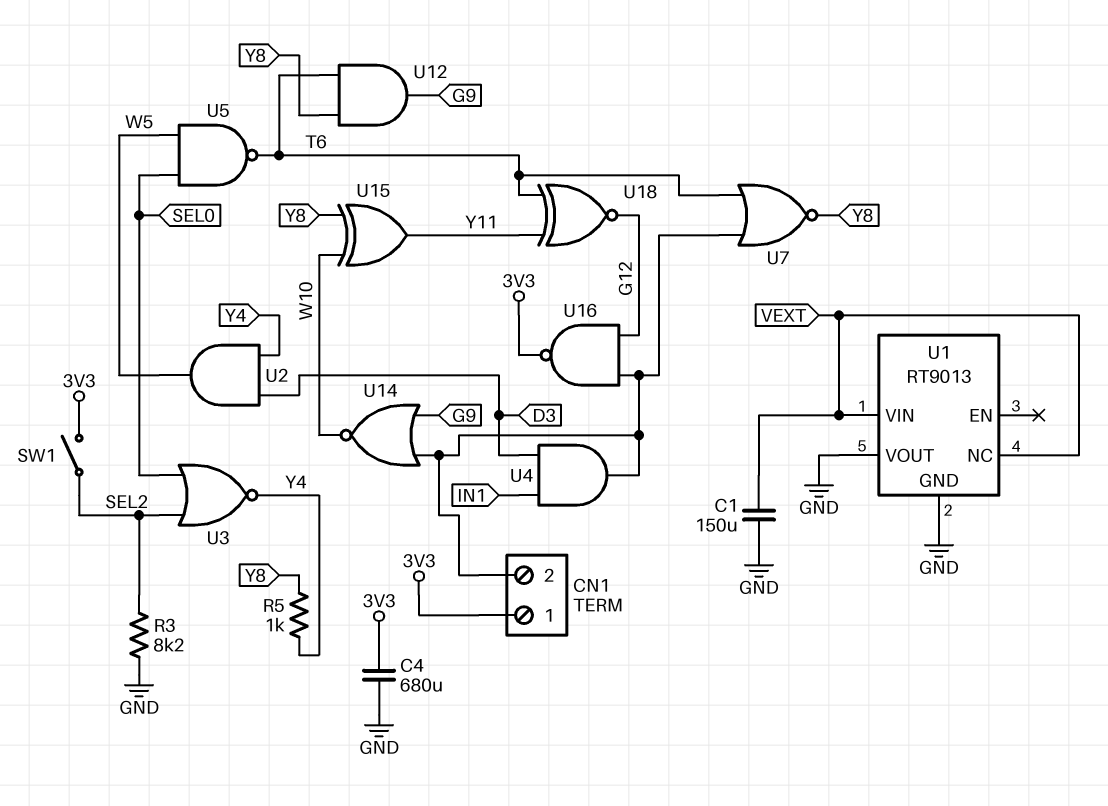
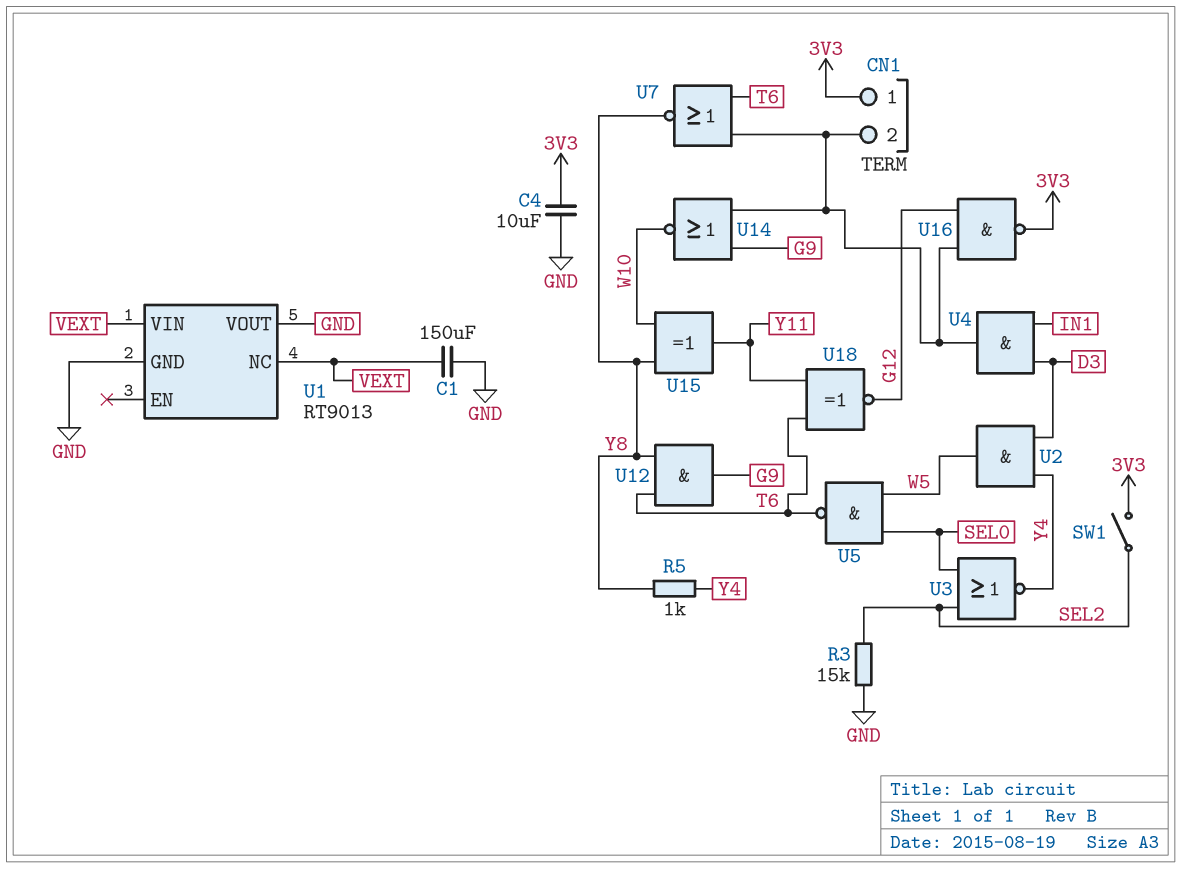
C4: 680uF (3V3, GND) -> 10uF (3V3, GND)
R3: 8.2k (GND, SEL2) -> 15k (GND, SEL2)

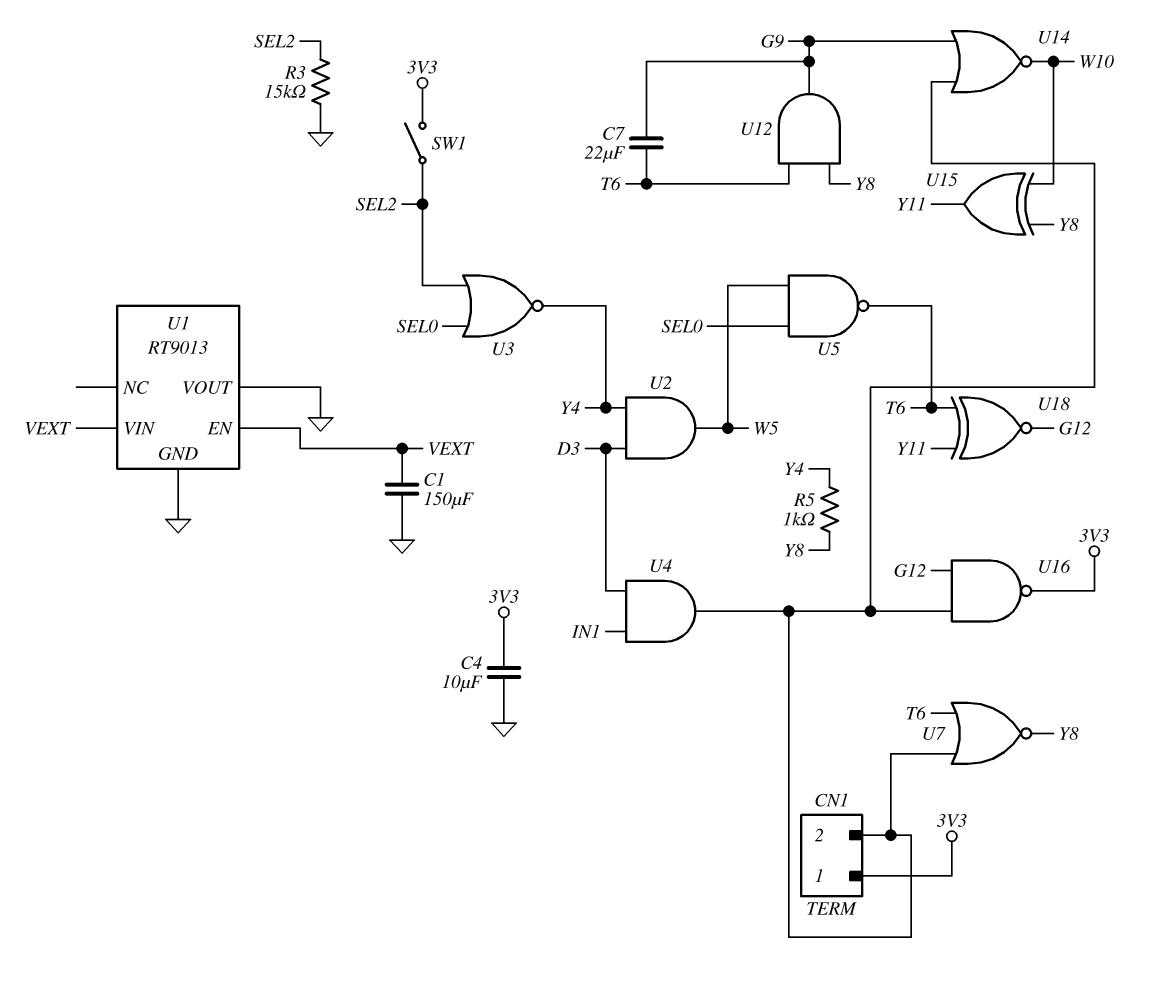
C7: none -> 22uF (G9, T6)
U1 pin EN: none -> VEXT
U1 pin NC: VEXT -> none

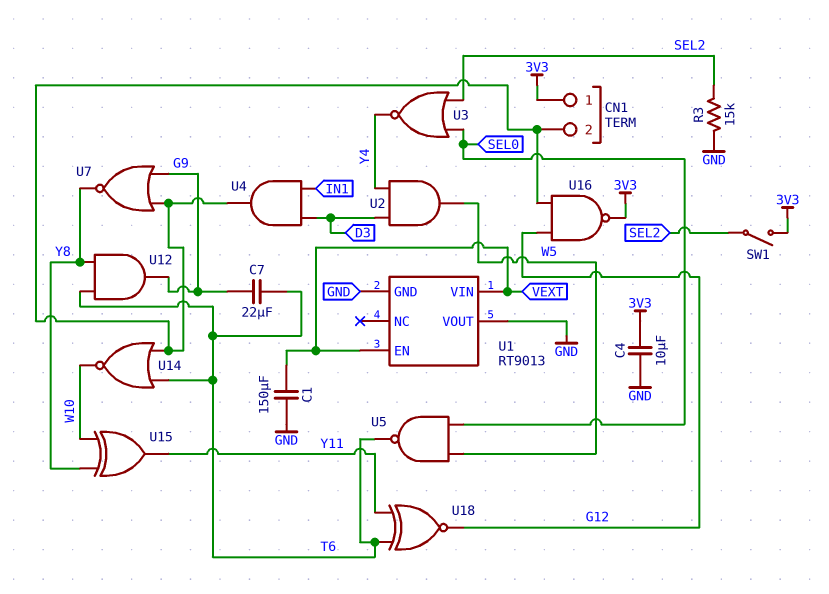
R5: 1k (Y4, Y8) -> none
U7: NOR (in CN1/2, in T6, out Y8) -> NOR (in CN1/2, in G9, out Y8)
U14: NOR (in CN1/2, in G9, out W10) -> NOR (in CN1/2, in T6, out W10)

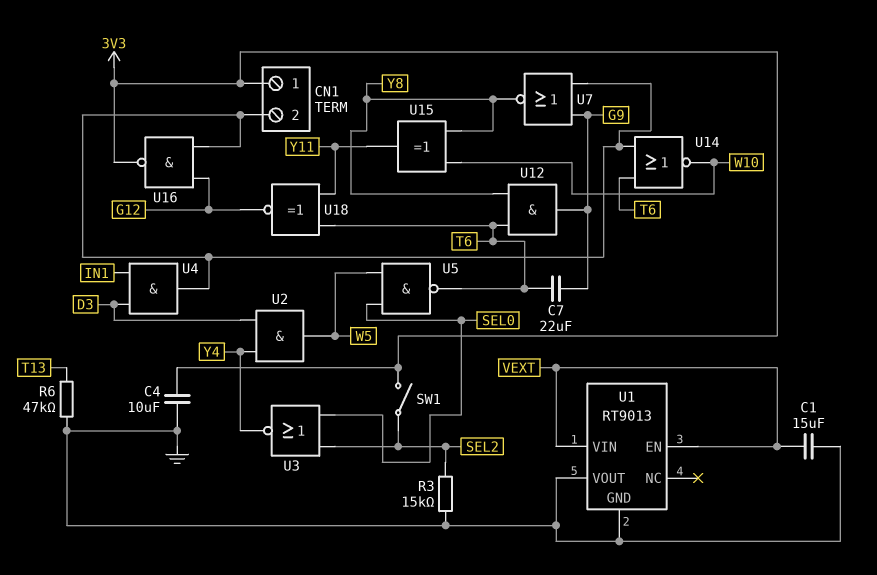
C1: 150uF (GND, VEXT) -> 15uF (GND, VEXT)
R6: none -> 47k (GND, T13)

